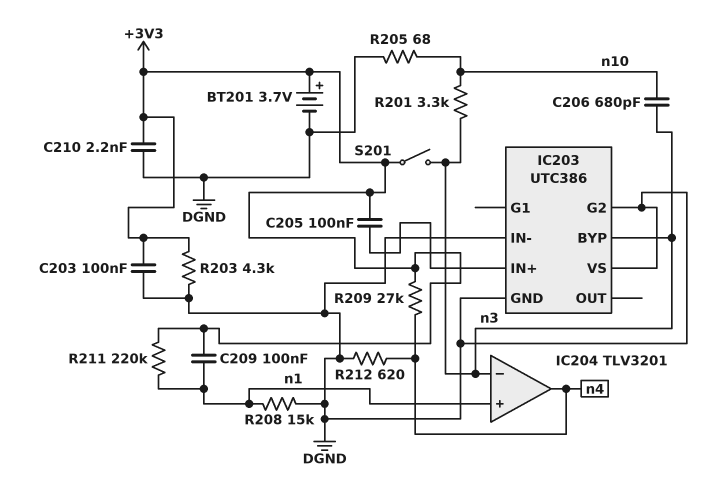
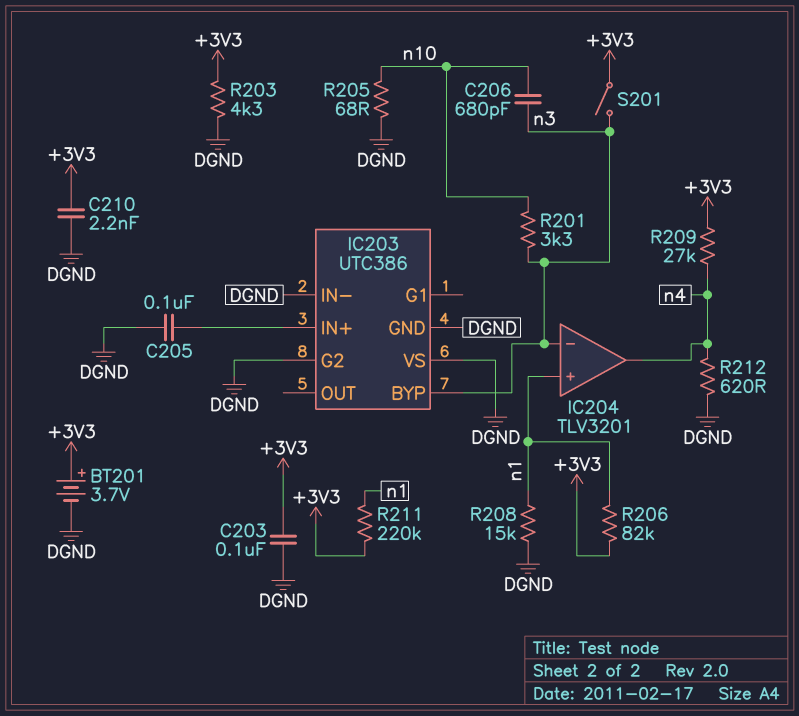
C205: 100nF (+3V3, IC203/IN+) -> 100nF (DGND, IC203/IN+)
C209: 100nF (+3V3, n1) -> none
R206: none -> 82k (+3V3, n1)

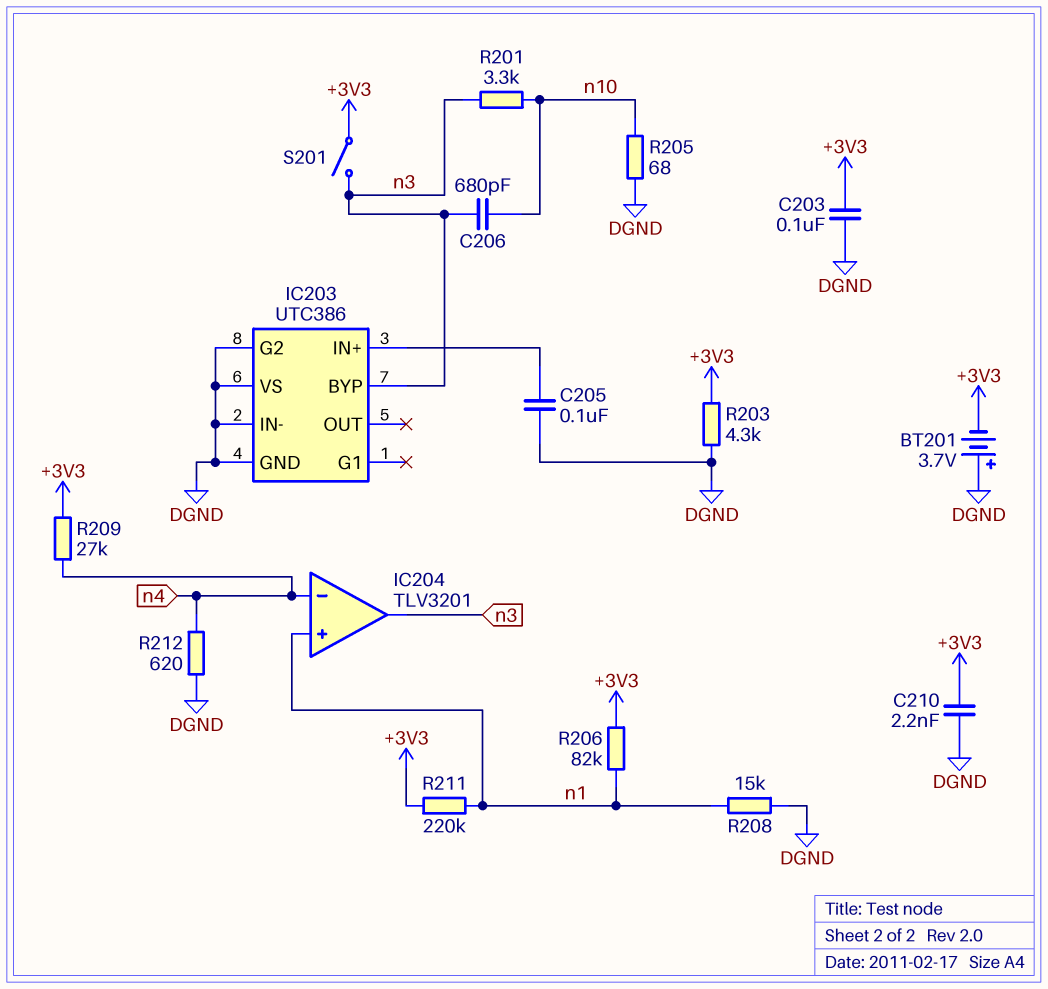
BT201: 3.7V (plus +3V3, minus DGND) -> 3.7V (plus DGND, minus +3V3)
IC204 pin in-: n3 -> n4
IC204 pin out: n4 -> n3

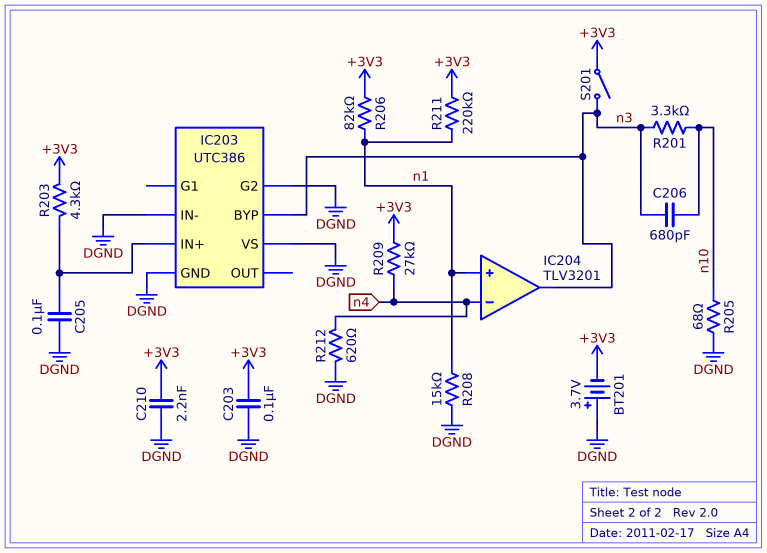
R203: 4.3k (+3V3, DGND) -> 4.3k (+3V3, IC203/IN+)

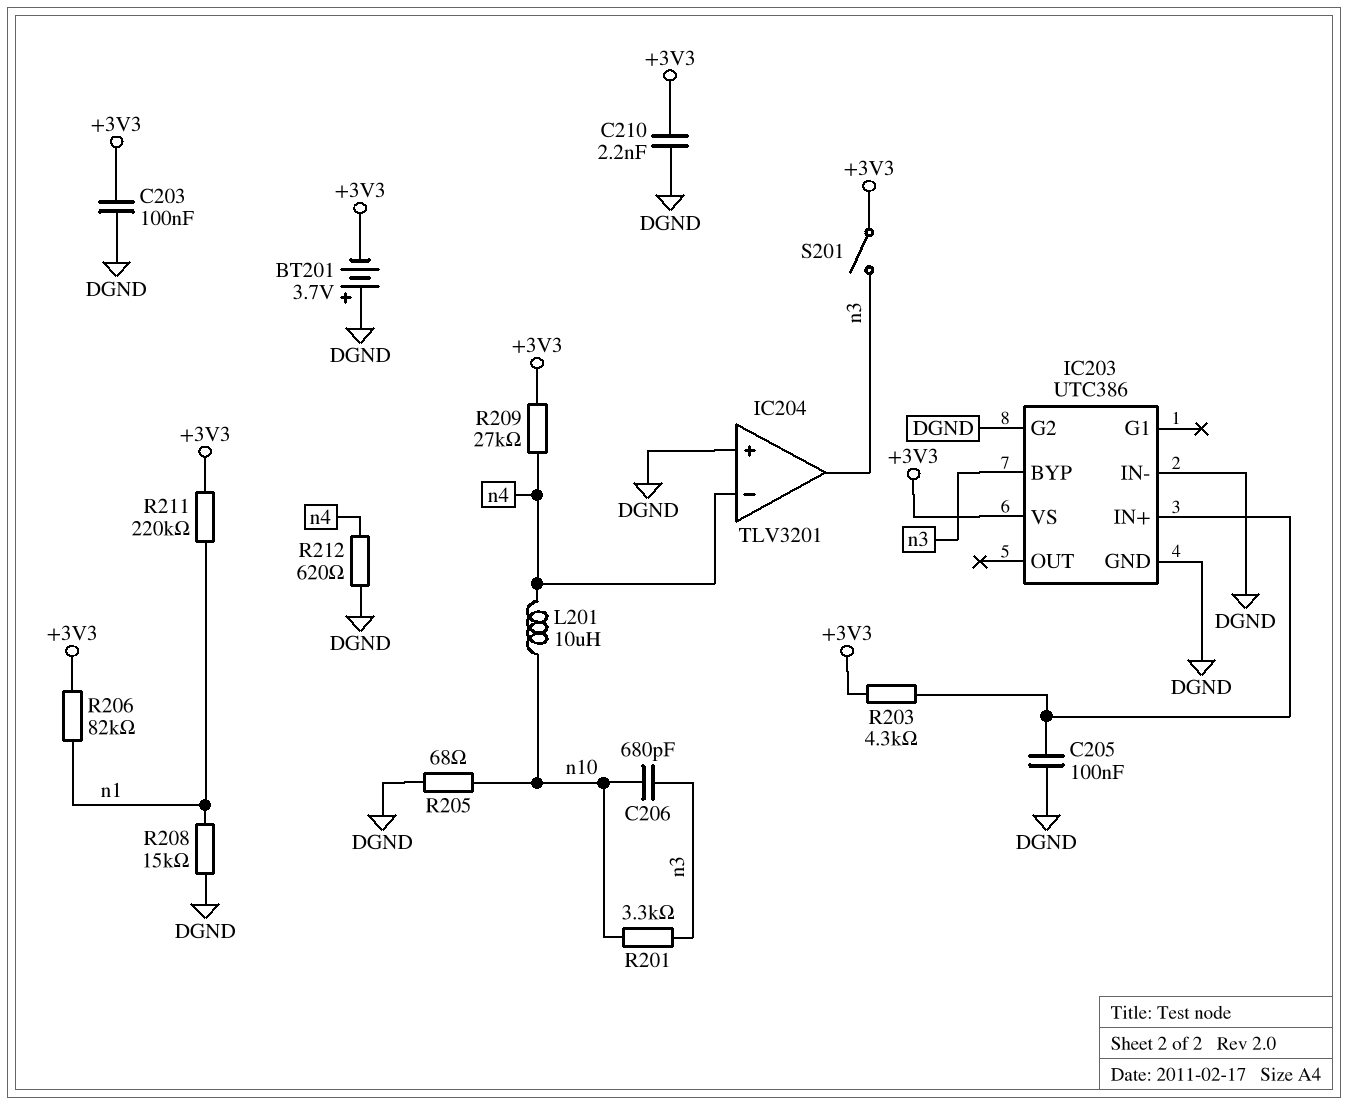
IC203 pin VS: DGND -> +3V3
IC204 pin in+: n1 -> DGND
L201: none -> 10uH (n4, n10)

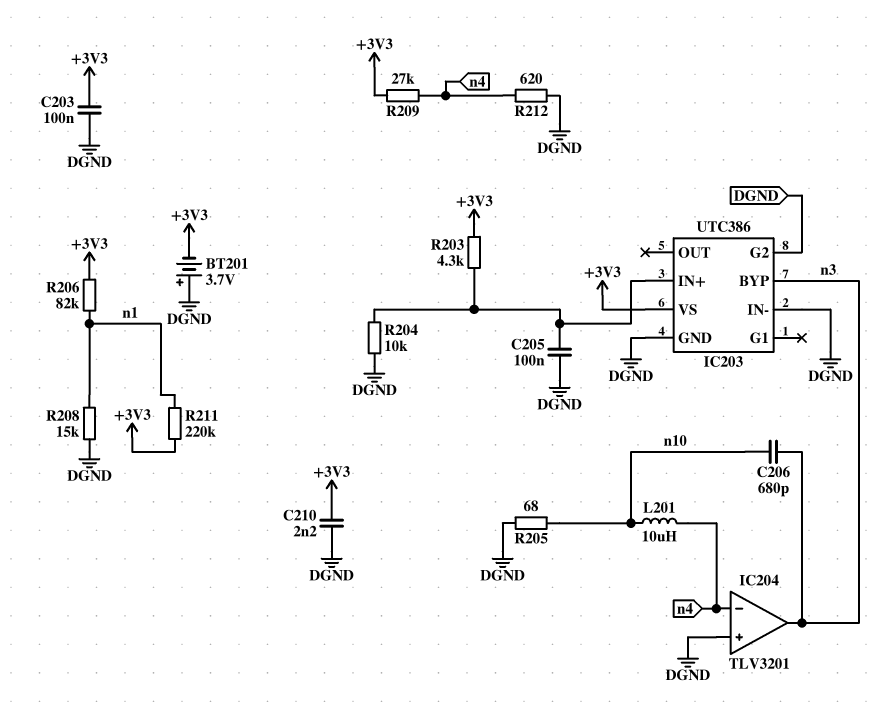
R201: 3.3k (n3, n10) -> none
R204: none -> 10k (DGND, IC203/IN+)
S201: switch (+3V3, n3) -> none

